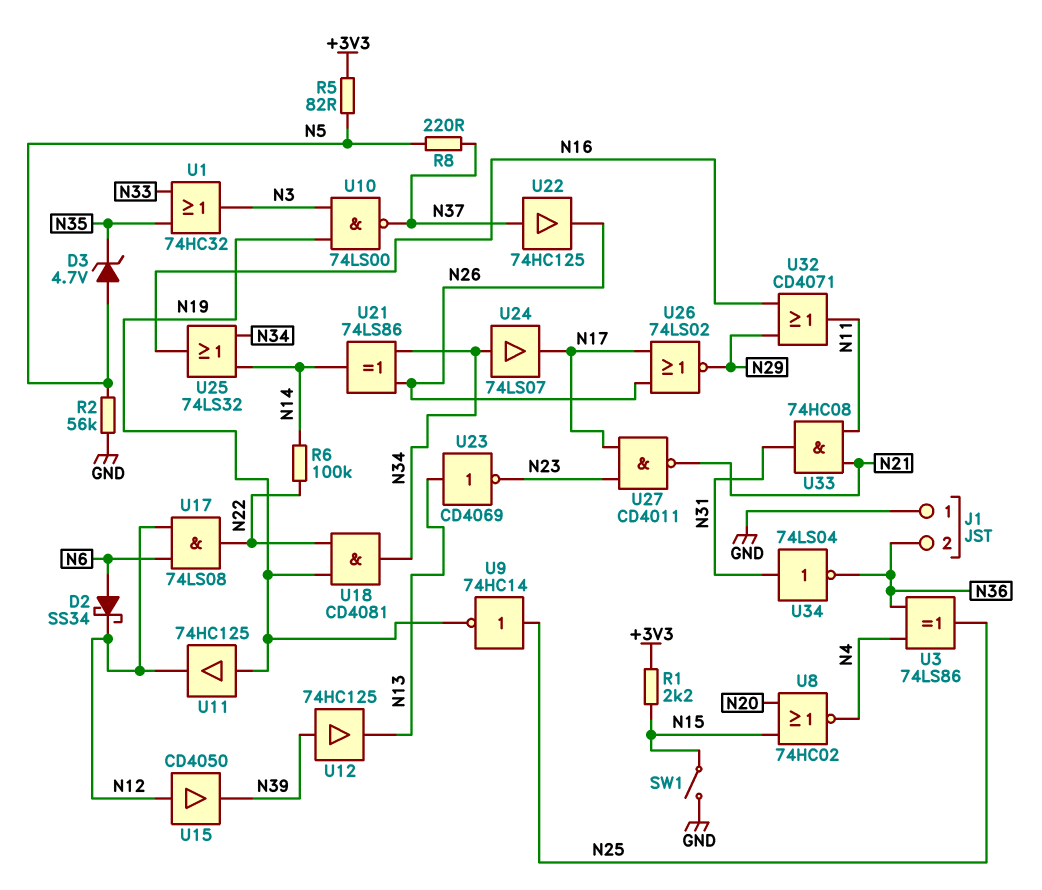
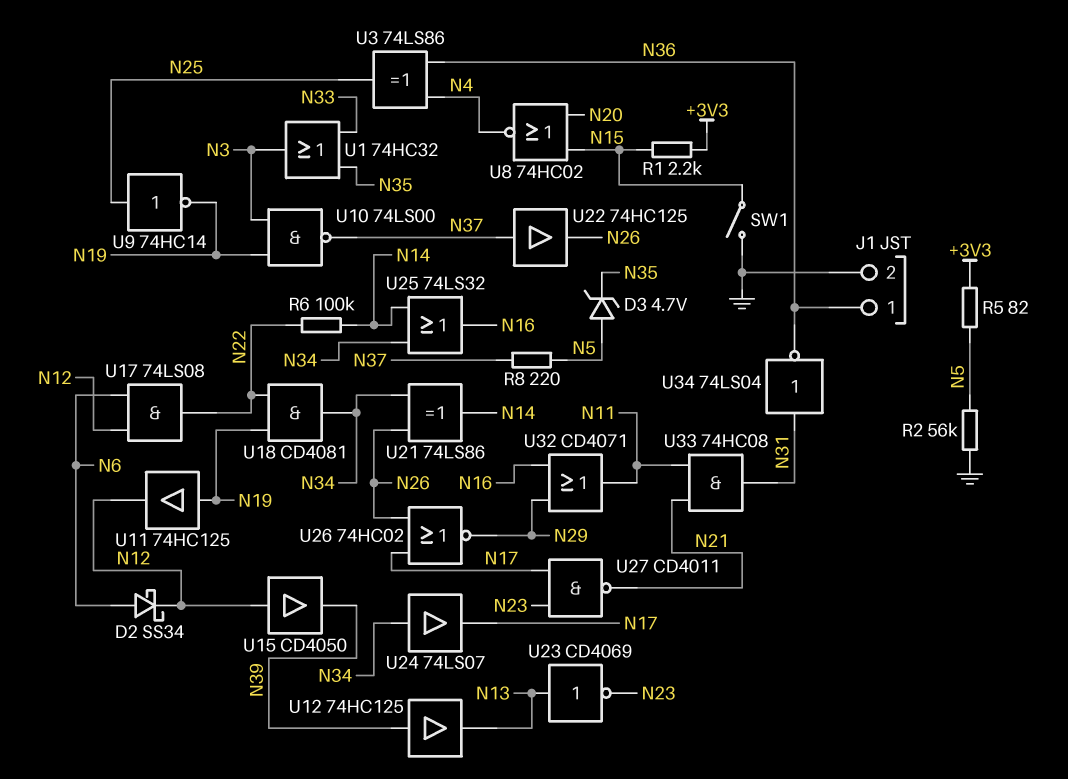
J1 pin 1: GND -> N36
J1 pin 2: N36 -> GND
U26: NOR 74LS02 (in N17, in N26, out N29) -> NOR 74HC02 (in N17, in N26, out N29)

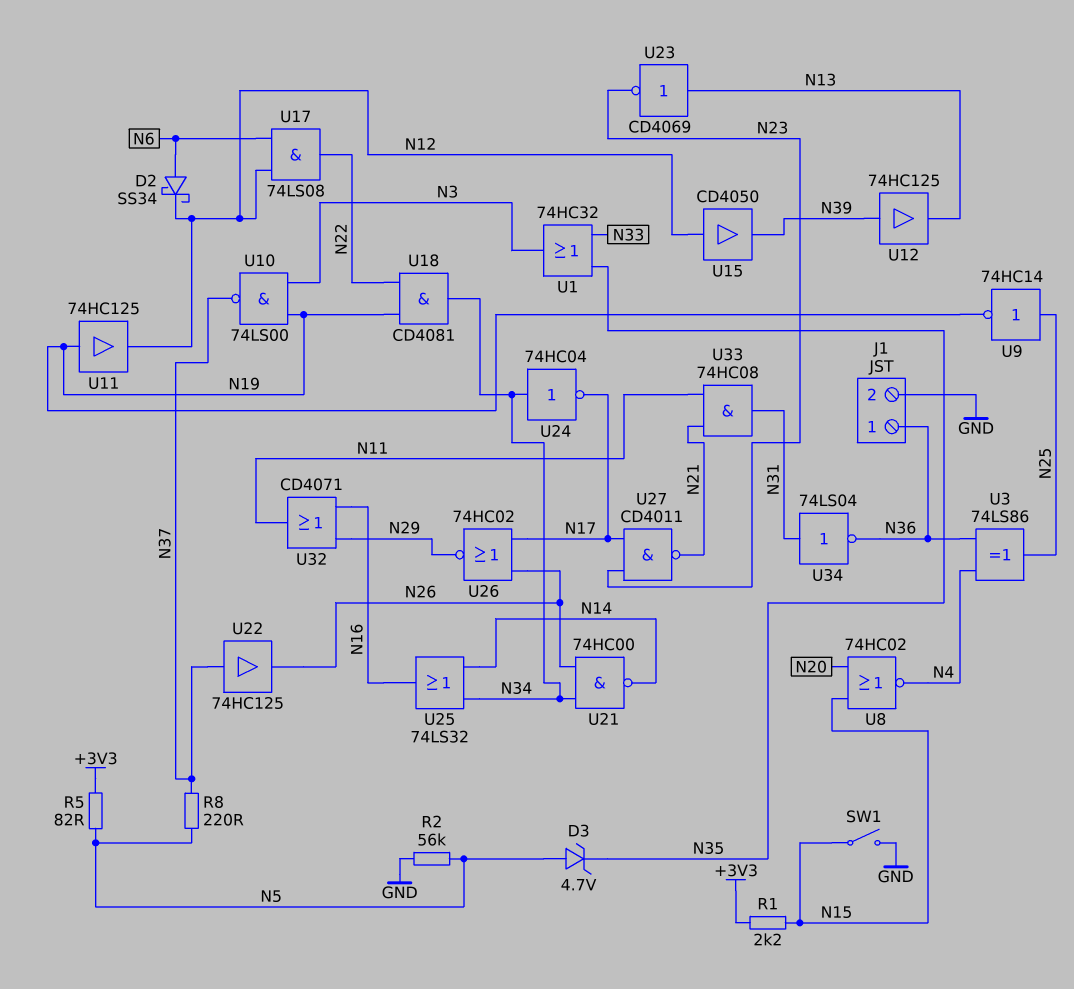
R6: 100k (N14, N22) -> none
U21: XOR 74LS86 (in N26, in N34, out N14) -> NAND 74HC00 (in N26, in N34, out N14)
U24: buffer 74LS07 (in N34, out N17) -> NOT 74HC04 (in N34, out N17)

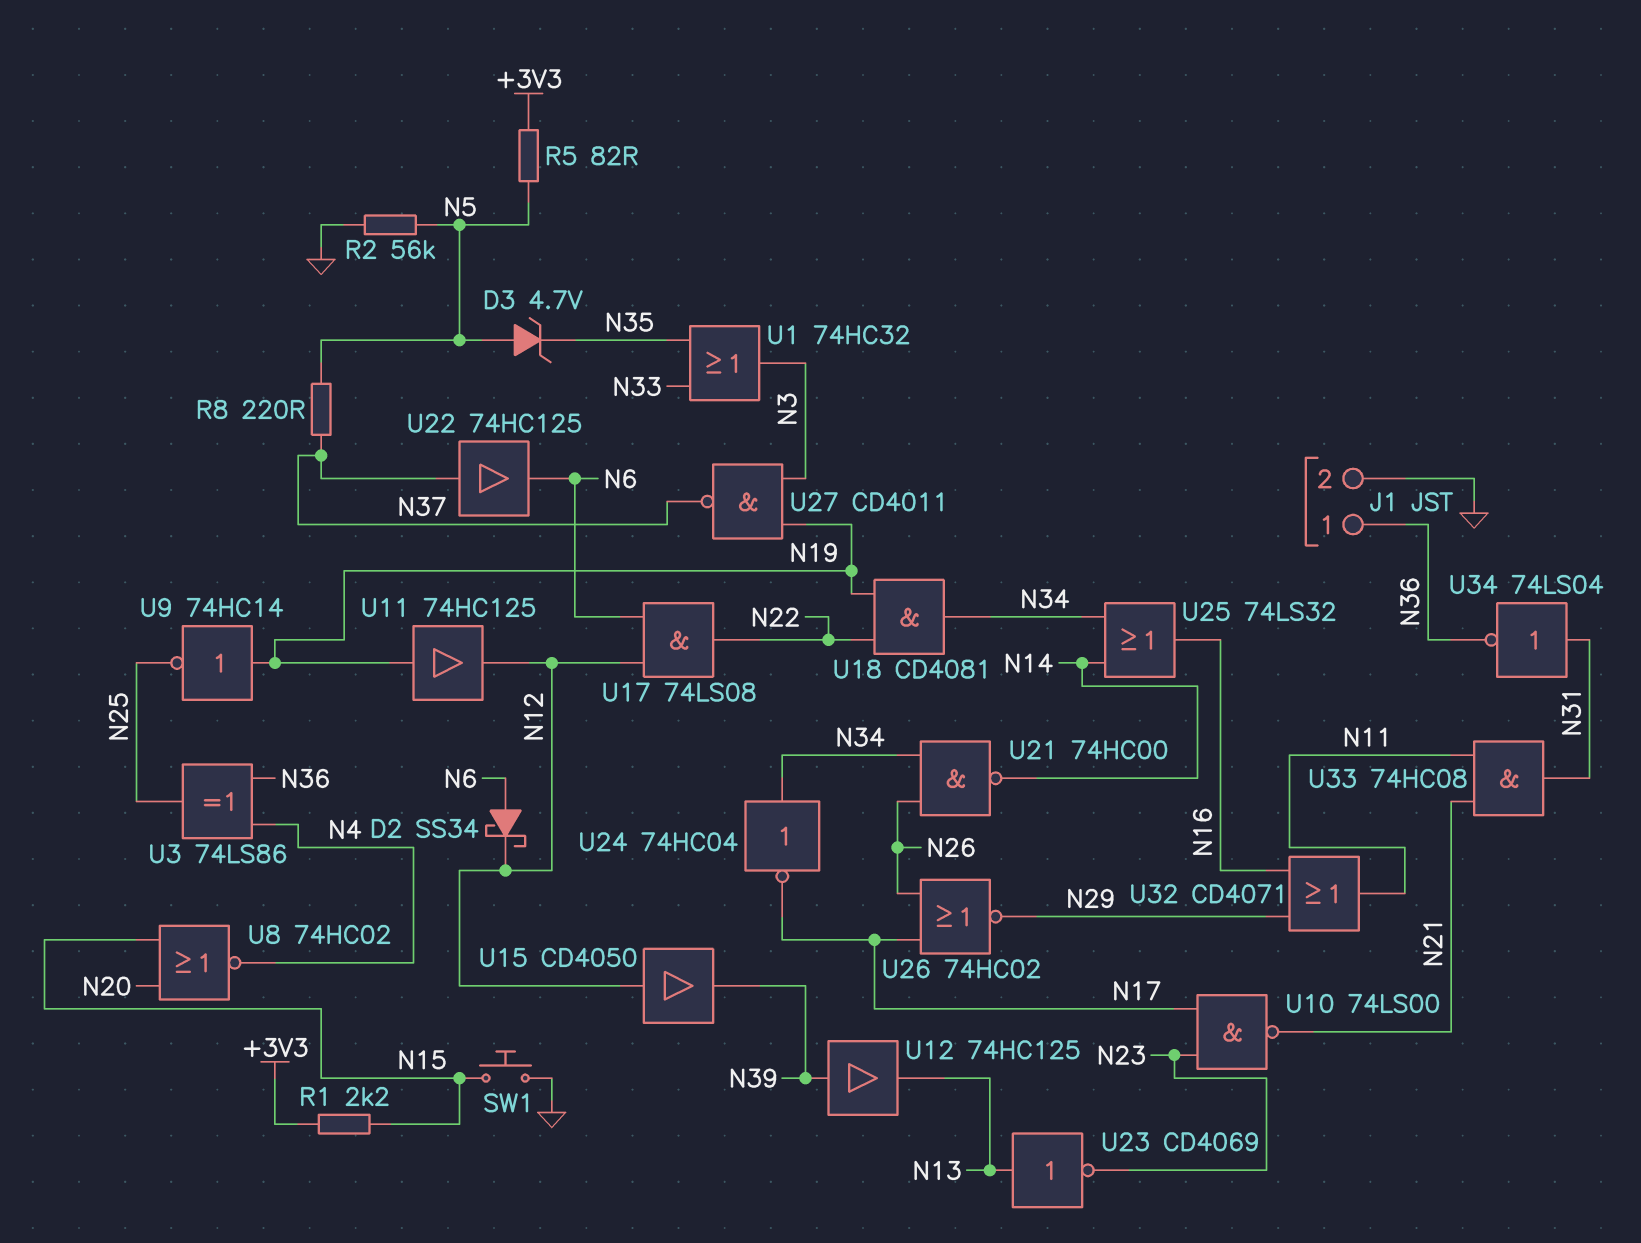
SW1: switch (GND, N15) -> button (GND, N15)
U9: NOT 74HC14 (in N25, out N19) -> NOT 74HC14 (in N19, out N25)
U10: NAND 74LS00 (in N3, in N19, out N37) -> NAND 74LS00 (in N17, in N23, out N21)
U22: buffer 74HC125 (in N37, out N26) -> buffer 74HC125 (in N37, out N6)
U27: NAND CD4011 (in N17, in N23, out N21) -> NAND CD4011 (in N3, in N19, out N37)

